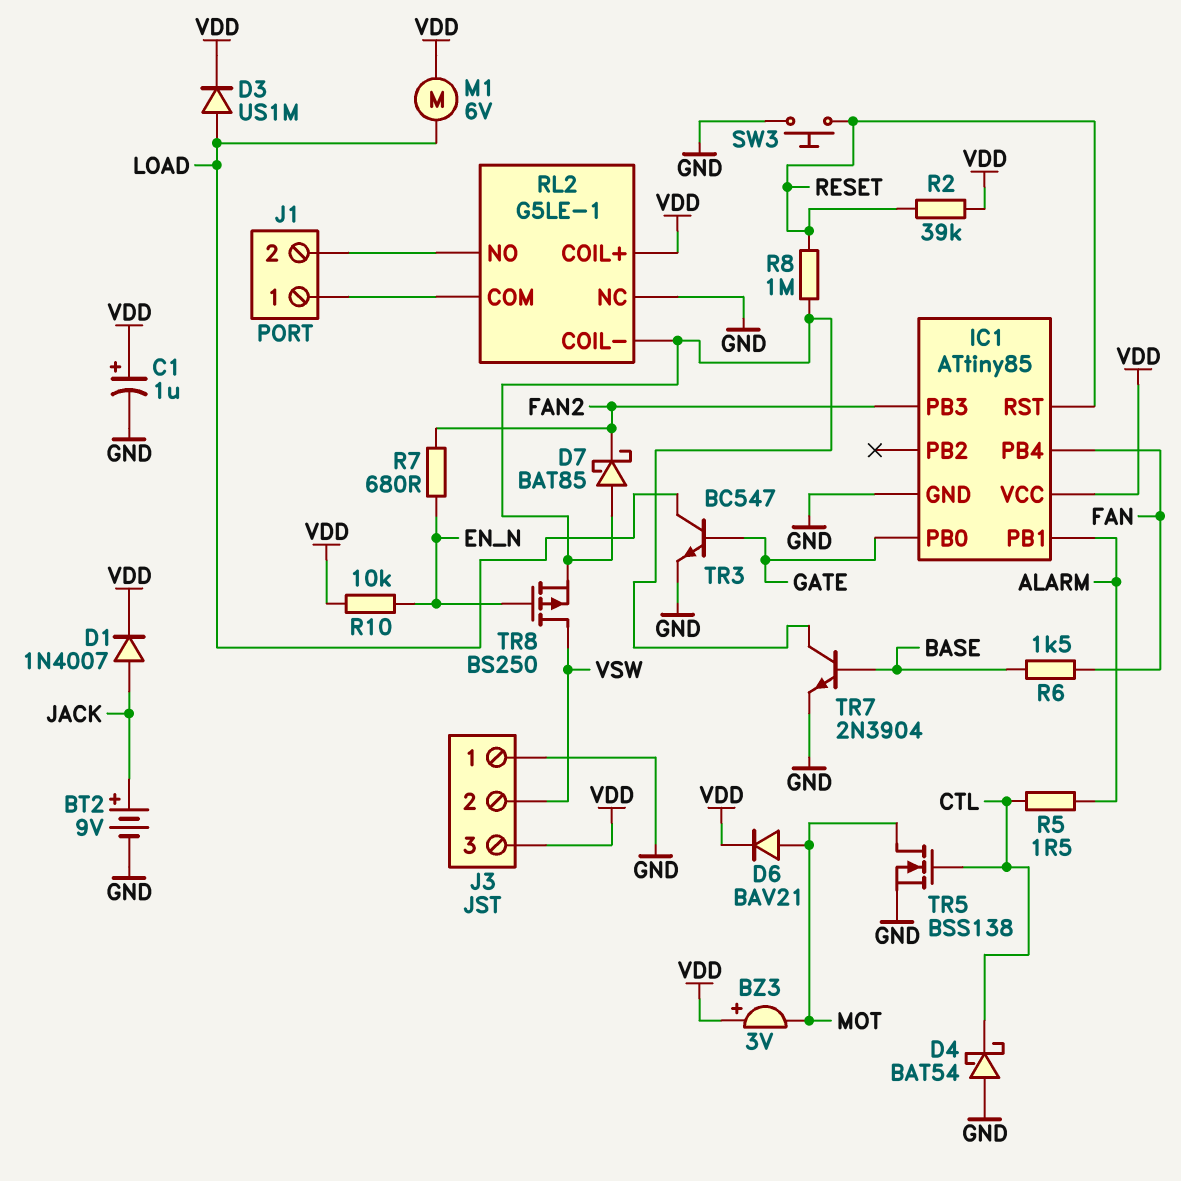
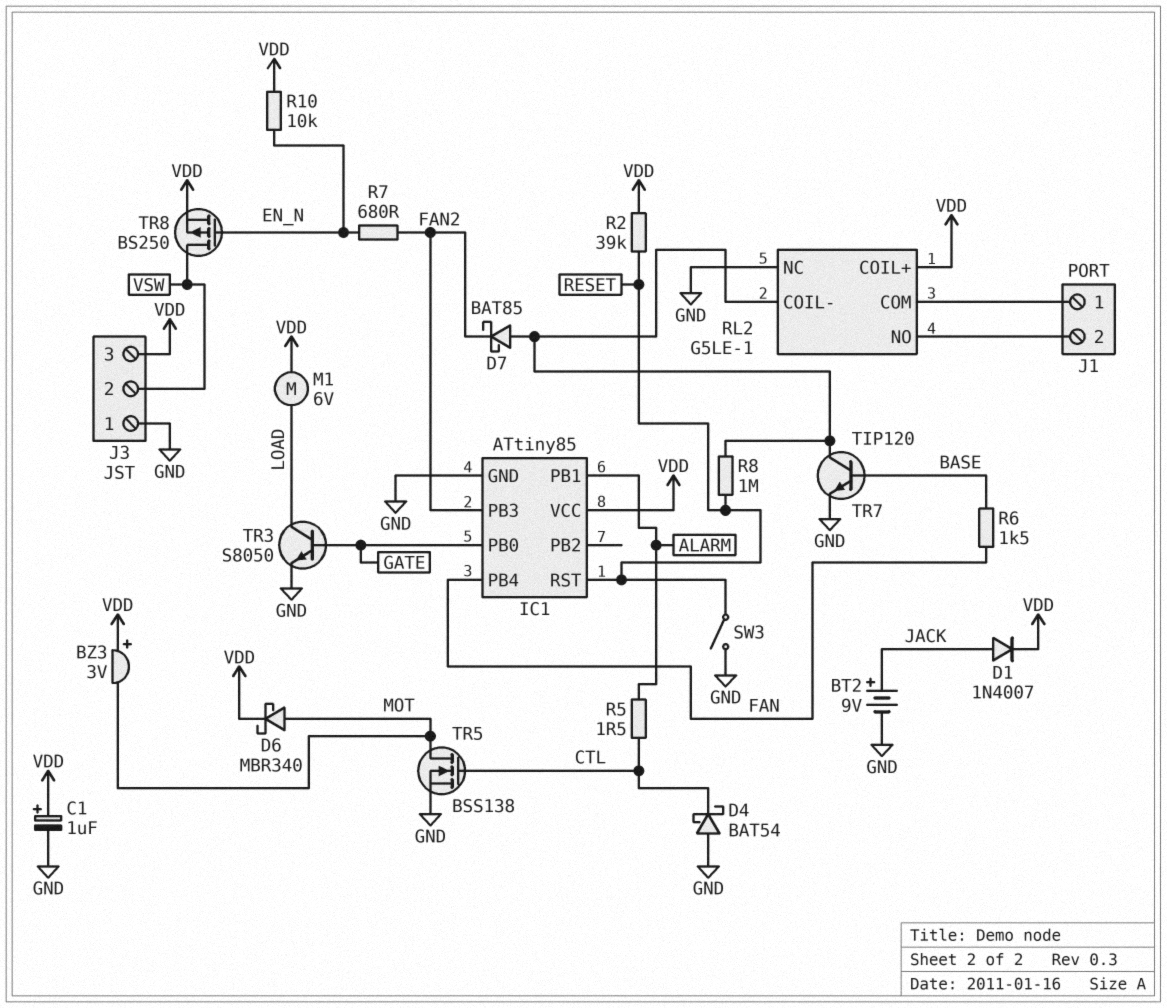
D3: diode US1M (A LOAD, K VDD) -> none
D6: diode BAV21 (A MOT, K VDD) -> schottky MBR340 (A MOT, K VDD)
SW3: button (GND, RESET) -> switch (GND, RESET)
TR3: NPN BC547 (B GATE, C LOAD, E GND) -> NPN S8050 (B GATE, C LOAD, E GND)
TR7: NPN 2N3904 (B BASE, C RL2/COIL-, E GND) -> NPN TIP120 (B BASE, C RL2/COIL-, E GND)
TR8: PMOS BS250 (G EN_N, D VSW, S RL2/COIL-) -> PMOS BS250 (G EN_N, D VSW, S VDD)

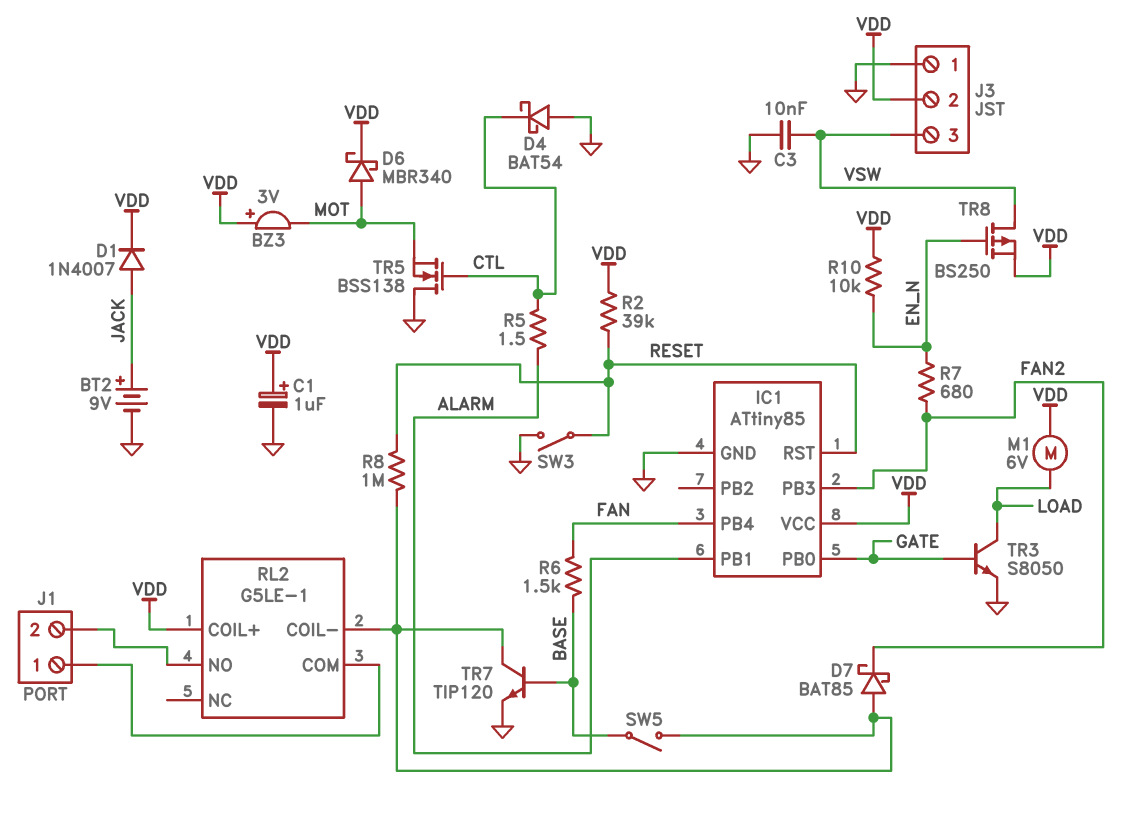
C3: none -> 10nF (GND, VSW)
J3 pin 2: VSW -> VDD
J3 pin 3: VDD -> VSW
RL2 pin NC: GND -> none
SW5: none -> switch (BASE, RL2/COIL-)
TR5: NMOS BSS138 (G CTL, D MOT, S GND) -> NMOS BSS138 (G CTL, D GND, S MOT)

